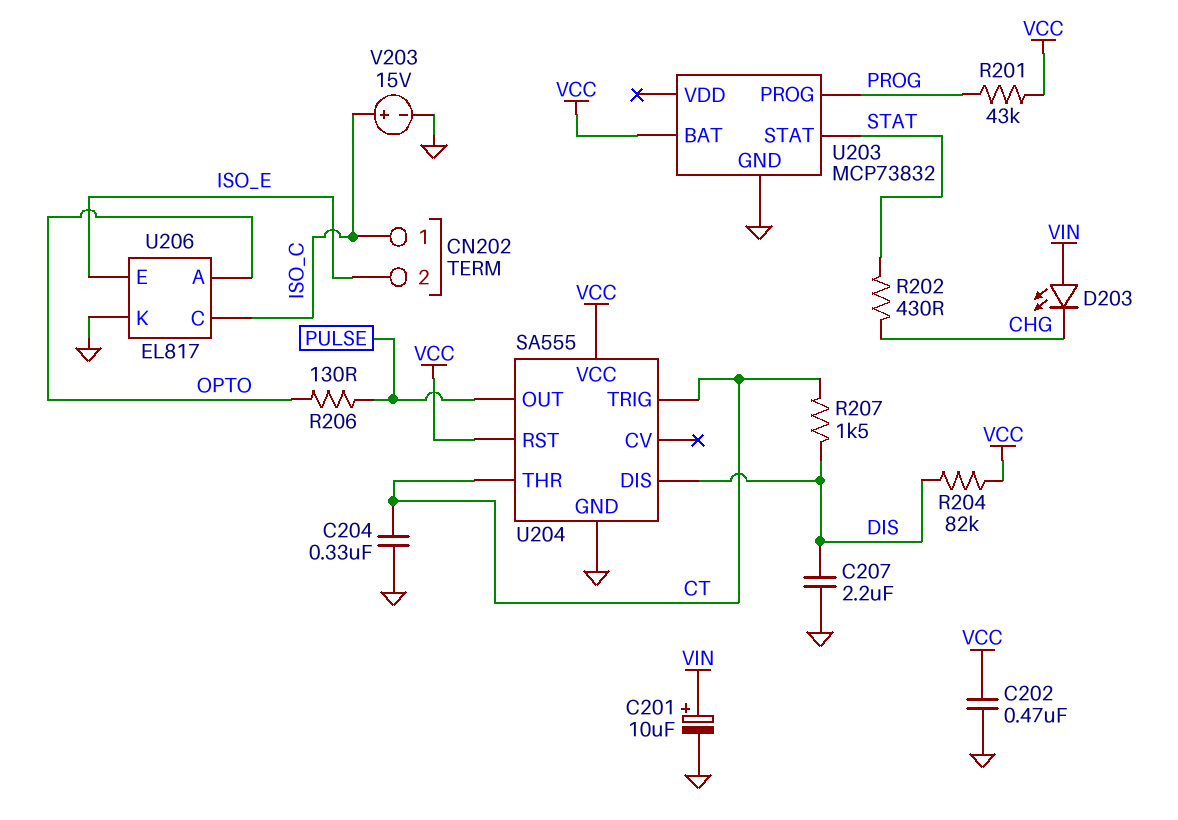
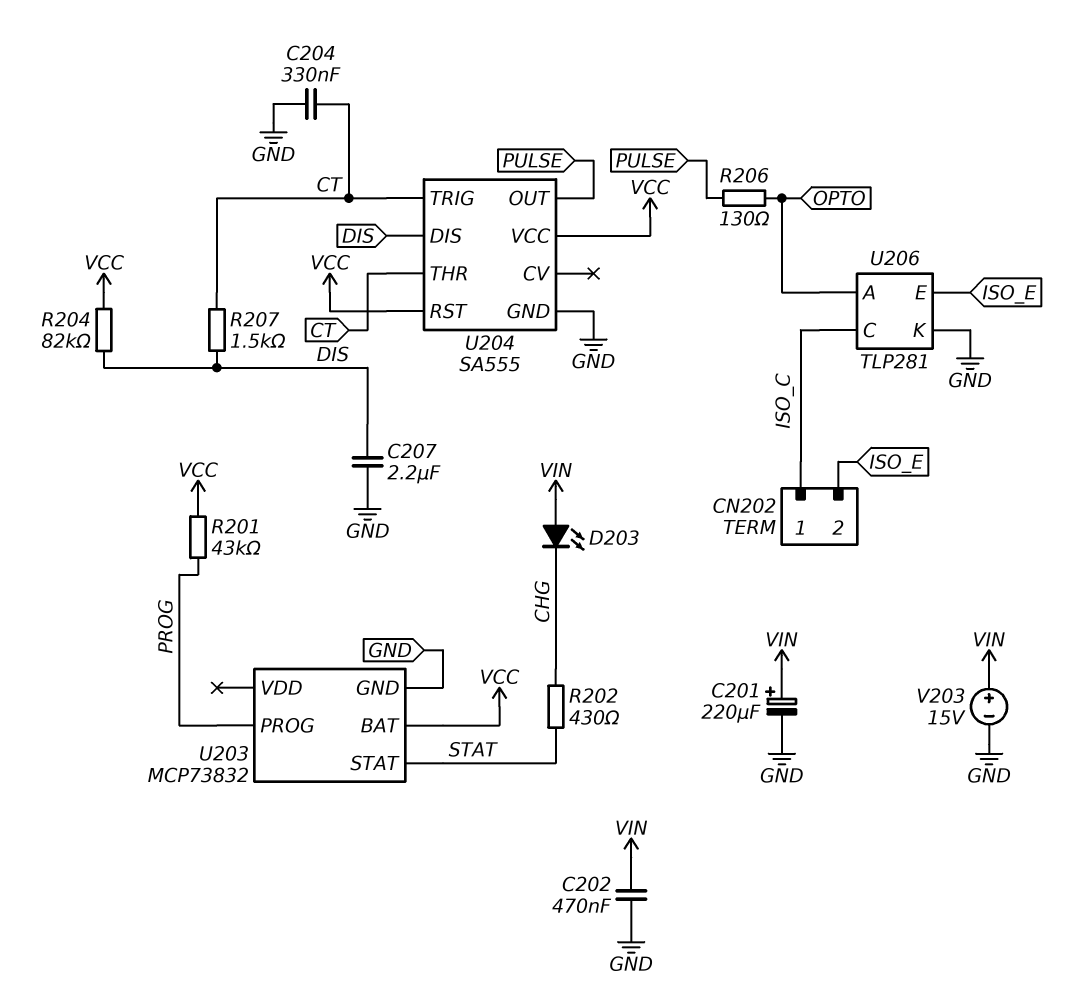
C201: 10uF (plus VIN, minus GND) -> 220uF (plus VIN, minus GND)
C202: 470nF (GND, VCC) -> 470nF (GND, VIN)
U206: EL817 -> TLP281
V203: 15V (plus ISO_C, minus GND) -> 15V (plus VIN, minus GND)

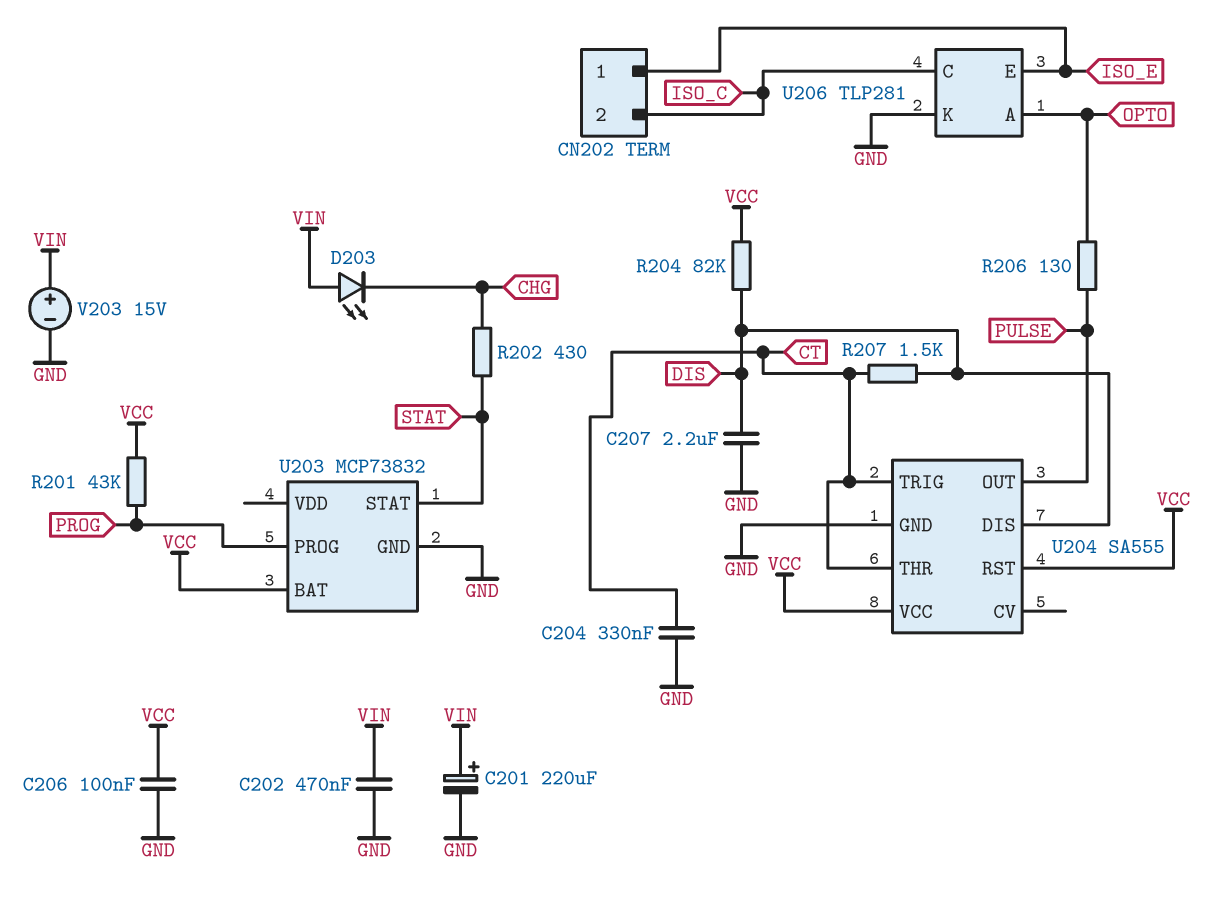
C206: none -> 100nF (GND, VCC)
CN202 pin 1: ISO_C -> ISO_E
CN202 pin 2: ISO_E -> ISO_C

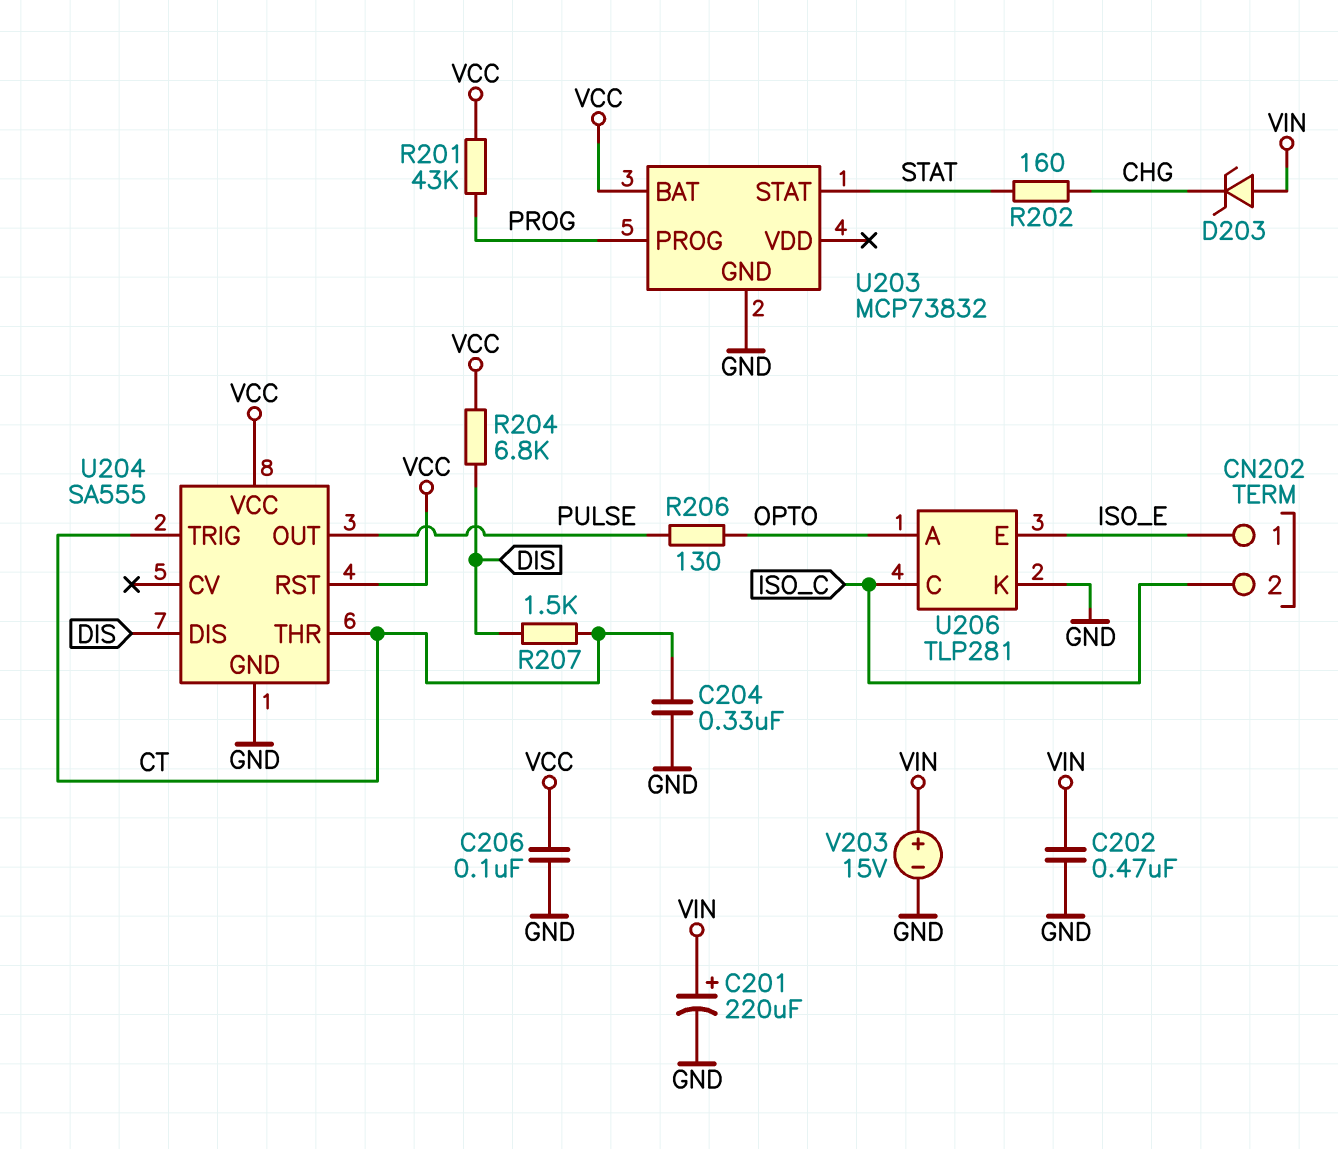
C207: 2.2uF (DIS, GND) -> none
D203: LED (A VIN, K CHG) -> zener (A VIN, K CHG)
R202: 430 (CHG, STAT) -> 160 (CHG, STAT)
R204: 82k (DIS, VCC) -> 6.8k (DIS, VCC)

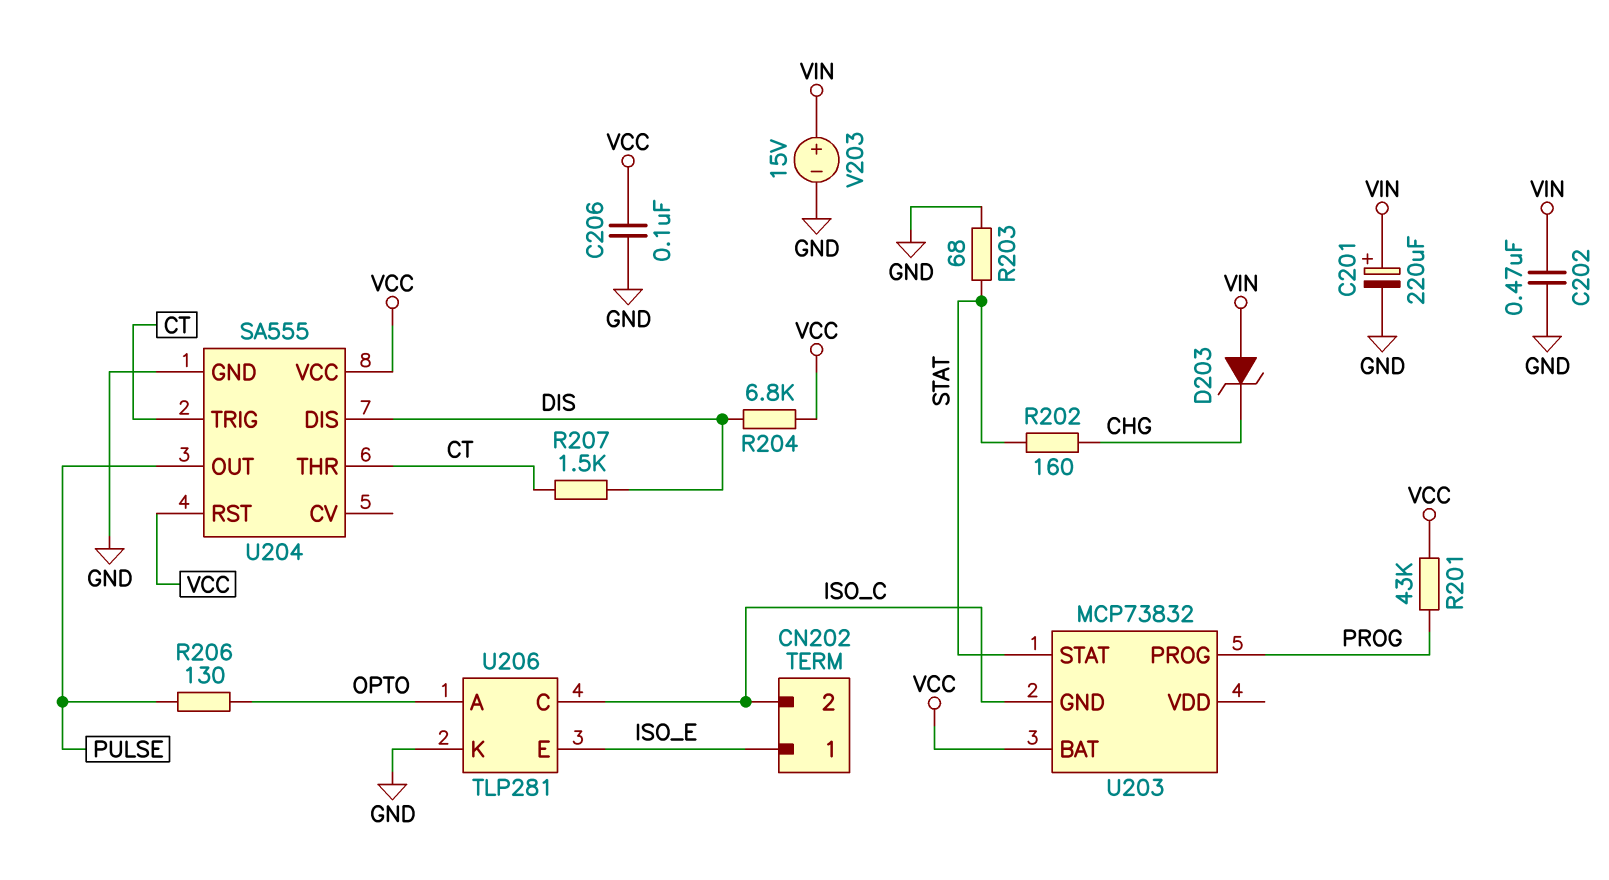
C204: 330nF (CT, GND) -> none
R203: none -> 68 (GND, STAT)
U203 pin GND: GND -> ISO_C

